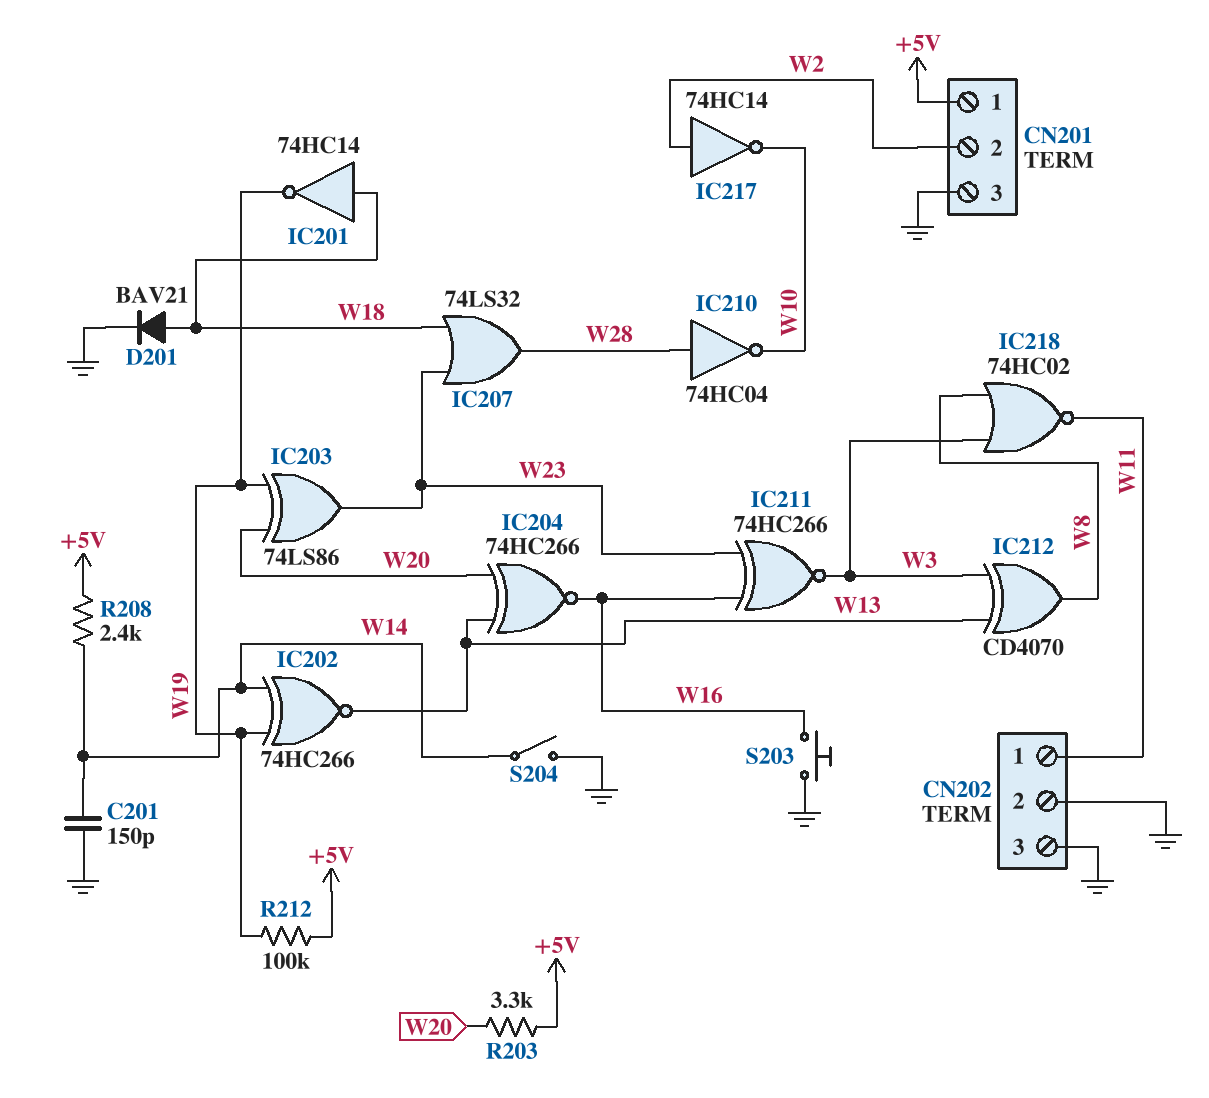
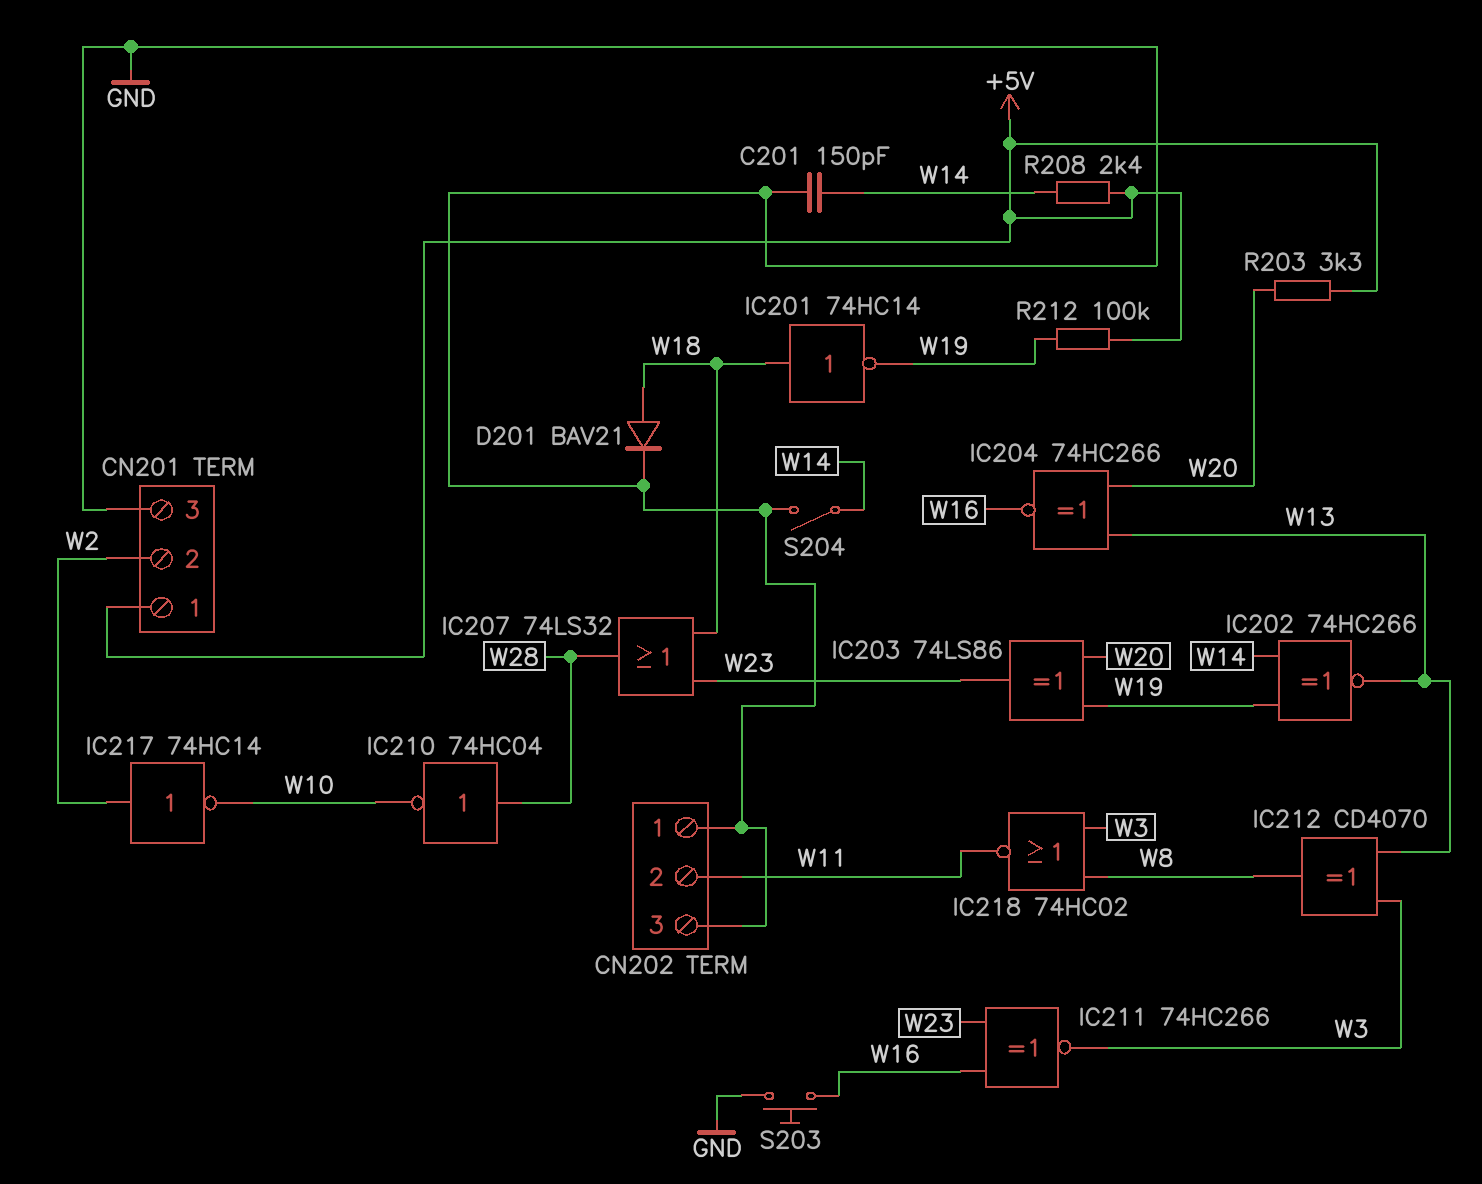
CN202 pin 1: W11 -> GND
CN202 pin 2: GND -> W11

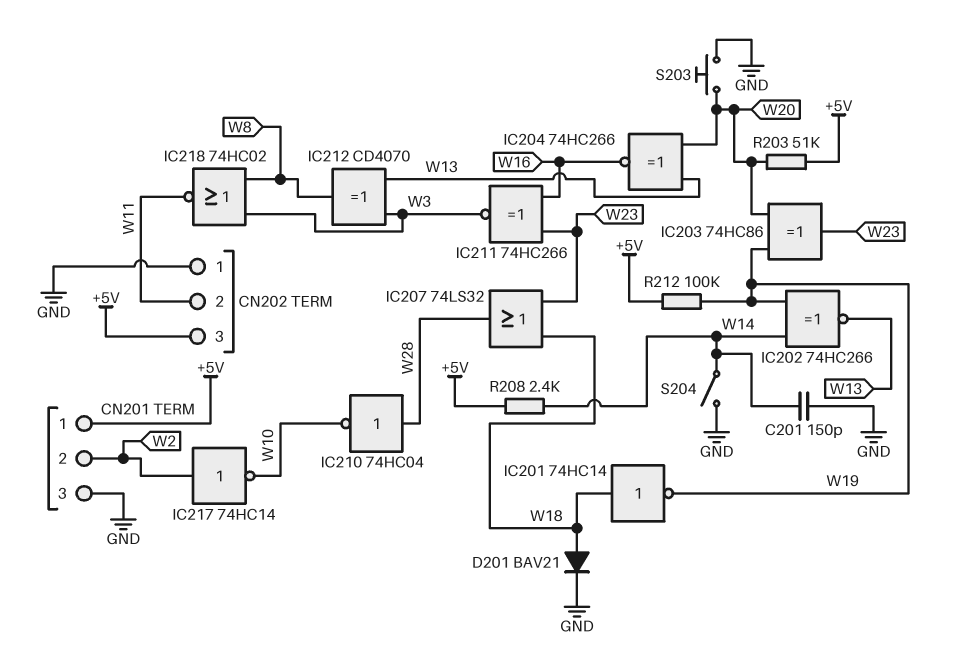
CN202 pin 3: GND -> +5V
IC203: XOR 74LS86 (in W19, in W20, out W23) -> XOR 74HC86 (in W19, in W20, out W23)
R203: 3.3k (+5V, W20) -> 51k (+5V, W20)
S203: button (GND, W16) -> button (GND, W20)

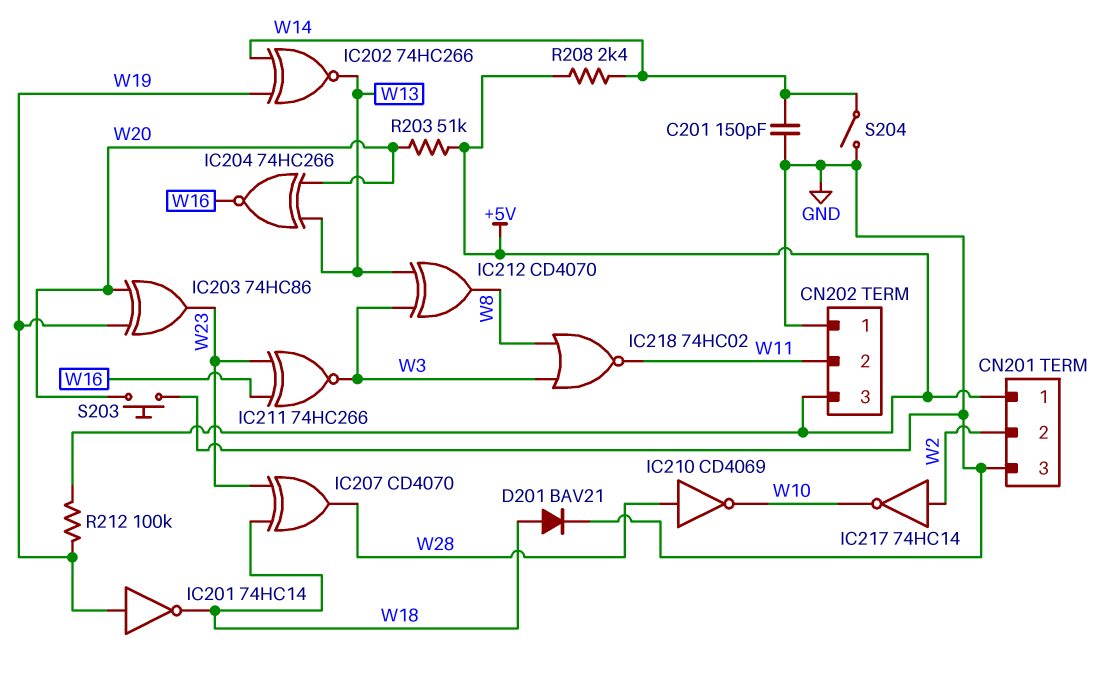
IC201: NOT 74HC14 (in W18, out W19) -> NOT 74HC14 (in W19, out W18)
IC207: OR 74LS32 (in W18, in W23, out W28) -> XOR CD4070 (in W18, in W23, out W28)
IC210: NOT 74HC04 (in W28, out W10) -> NOT CD4069 (in W28, out W10)

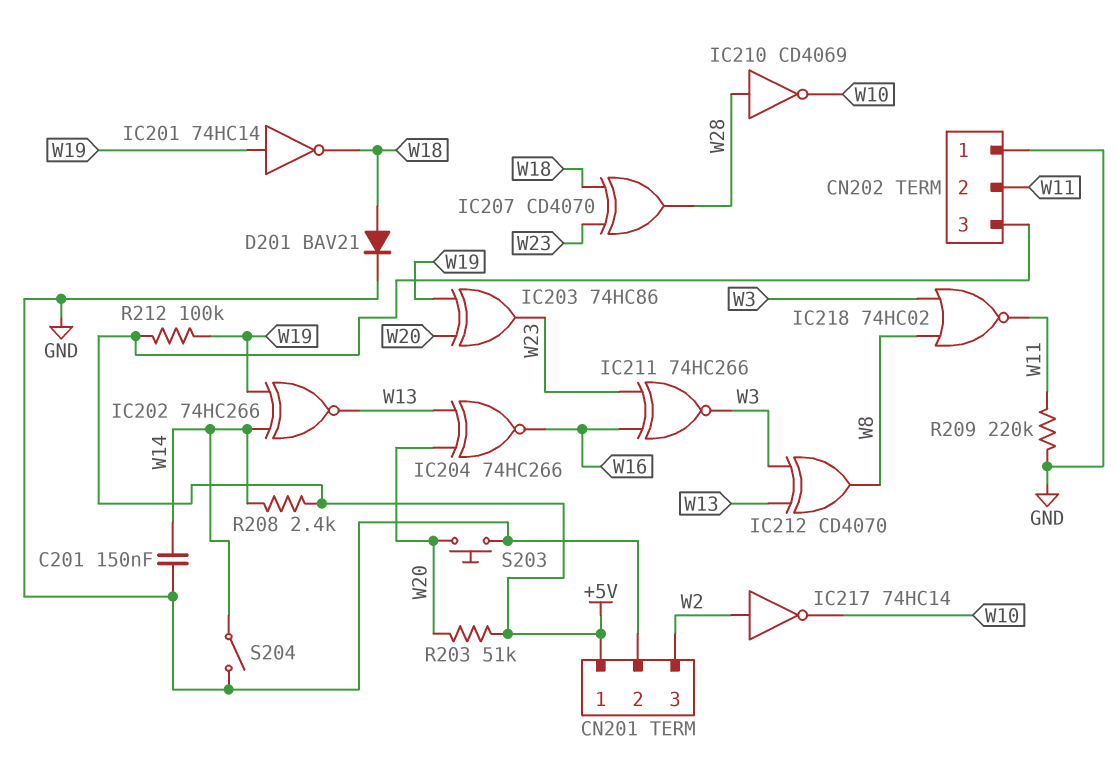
C201: 150pF (GND, W14) -> 150nF (GND, W14)
CN201 pin 2: W2 -> GND
CN201 pin 3: GND -> W2
R209: none -> 220k (GND, W11)

